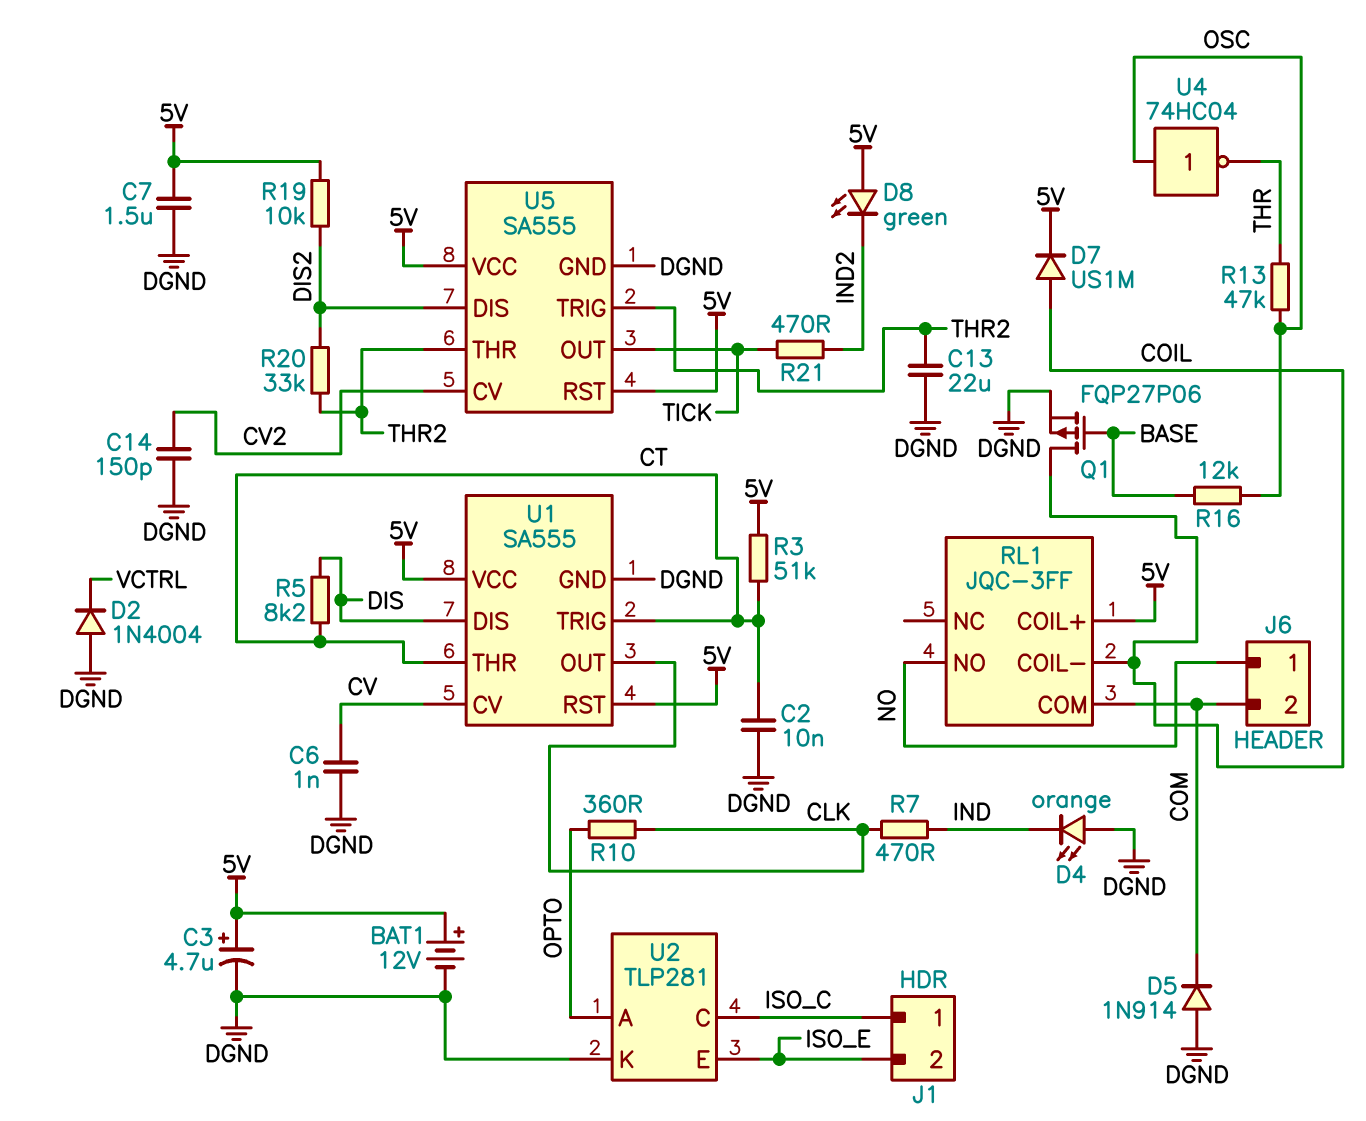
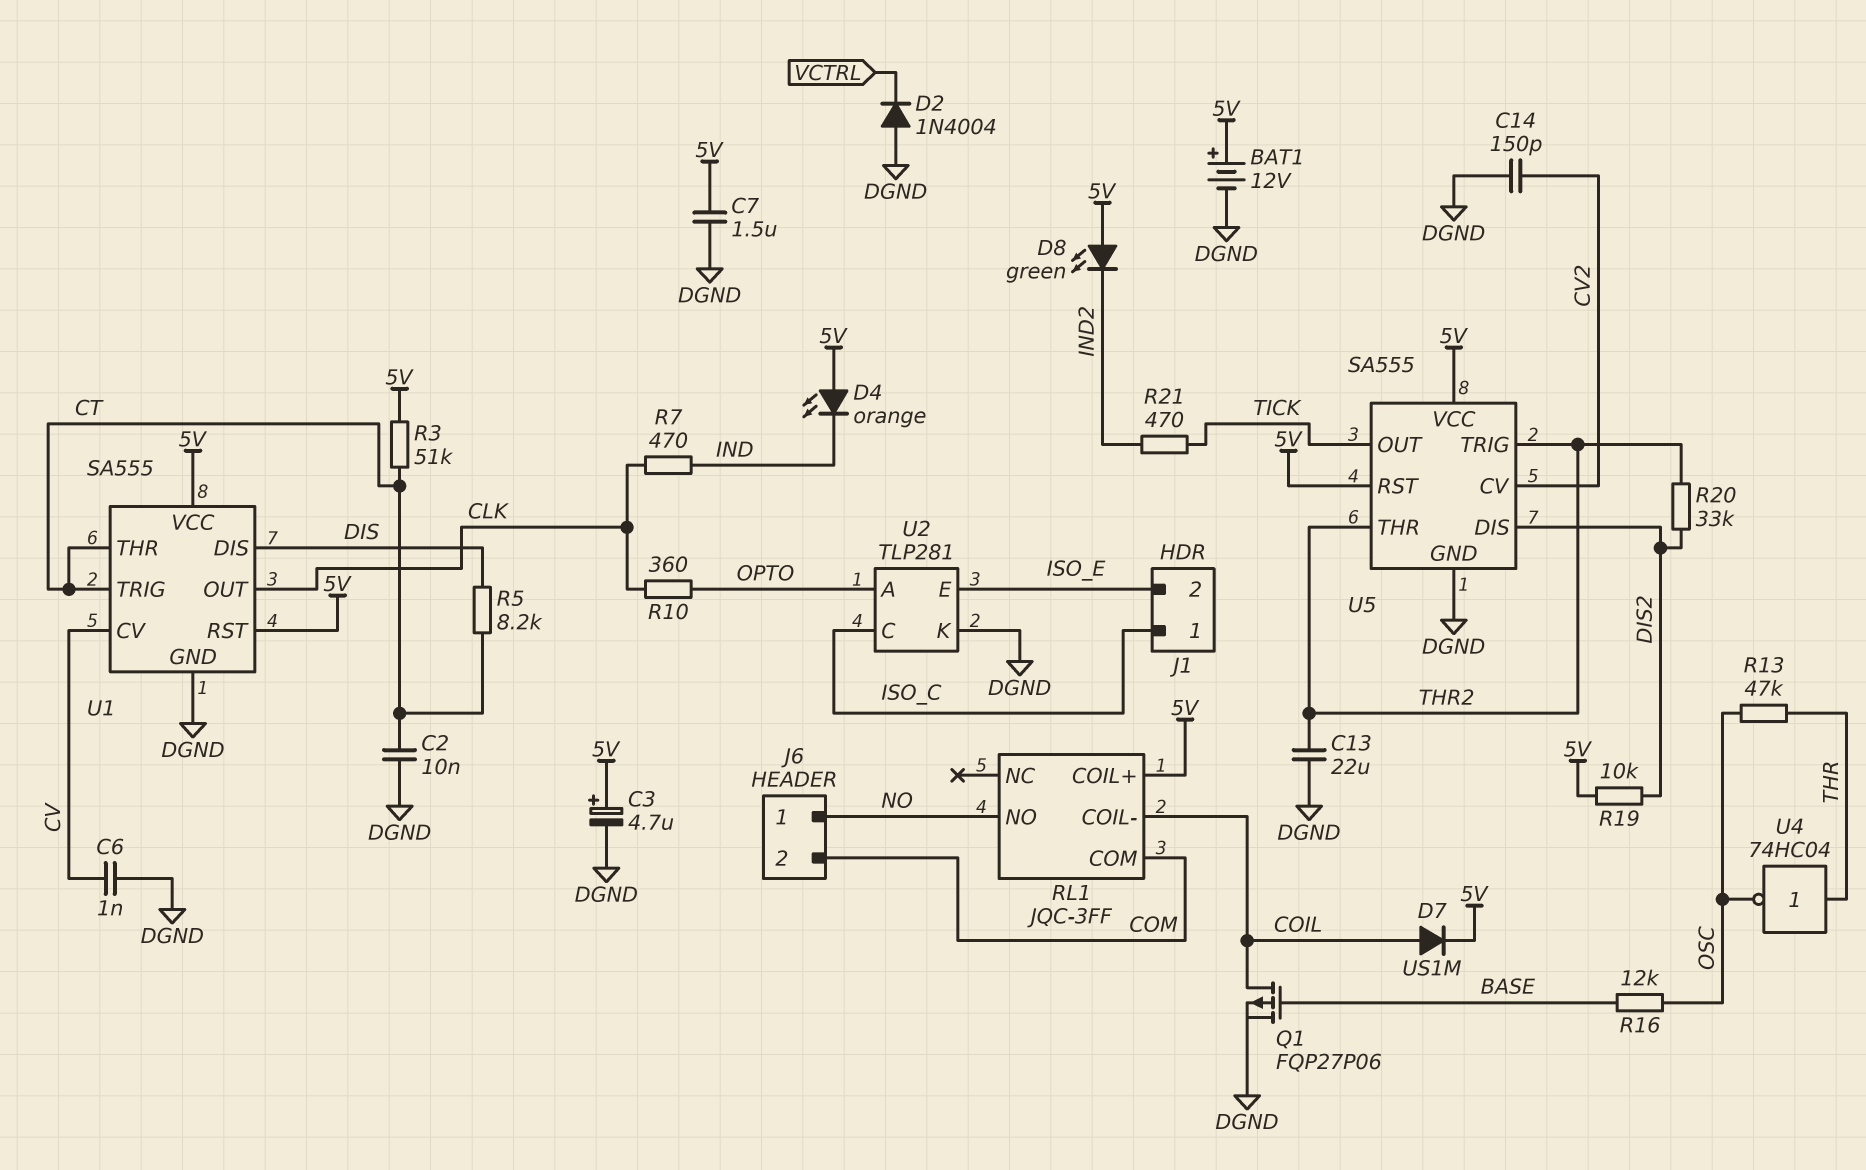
D4: LED orange (A DGND, K IND) -> LED orange (A 5V, K IND)
D5: diode 1N914 (A DGND, K COM) -> none
U4: NOT 74HC04 (in OSC, out THR) -> NOT 74HC04 (in THR, out OSC)

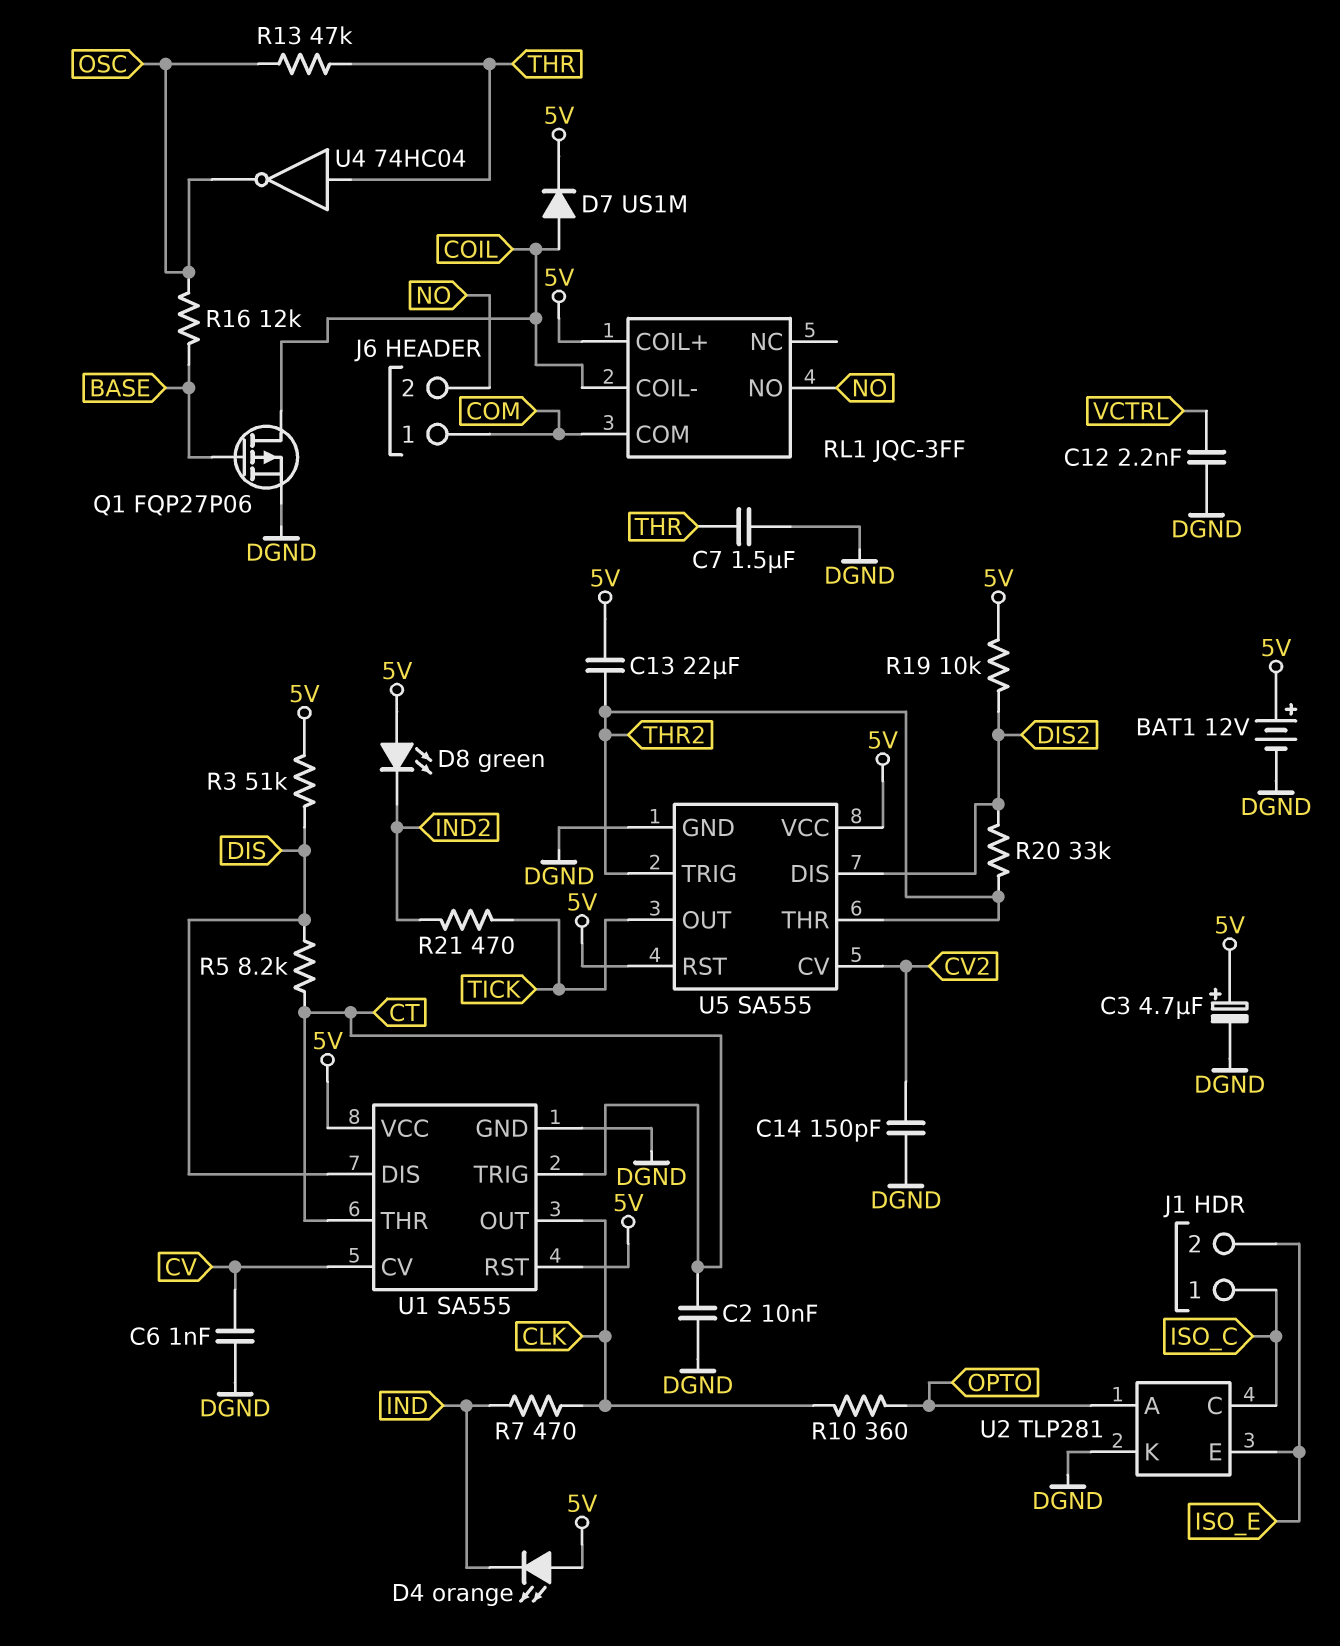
C7: 1.5uF (5V, DGND) -> 1.5uF (DGND, THR)
C12: none -> 2.2nF (DGND, VCTRL)
C13: 22uF (DGND, THR2) -> 22uF (5V, THR2)
D2: diode 1N4004 (A DGND, K VCTRL) -> none
J6 pin 1: NO -> COM
J6 pin 2: COM -> NO
R3: 51k (5V, CT) -> 51k (5V, DIS)

